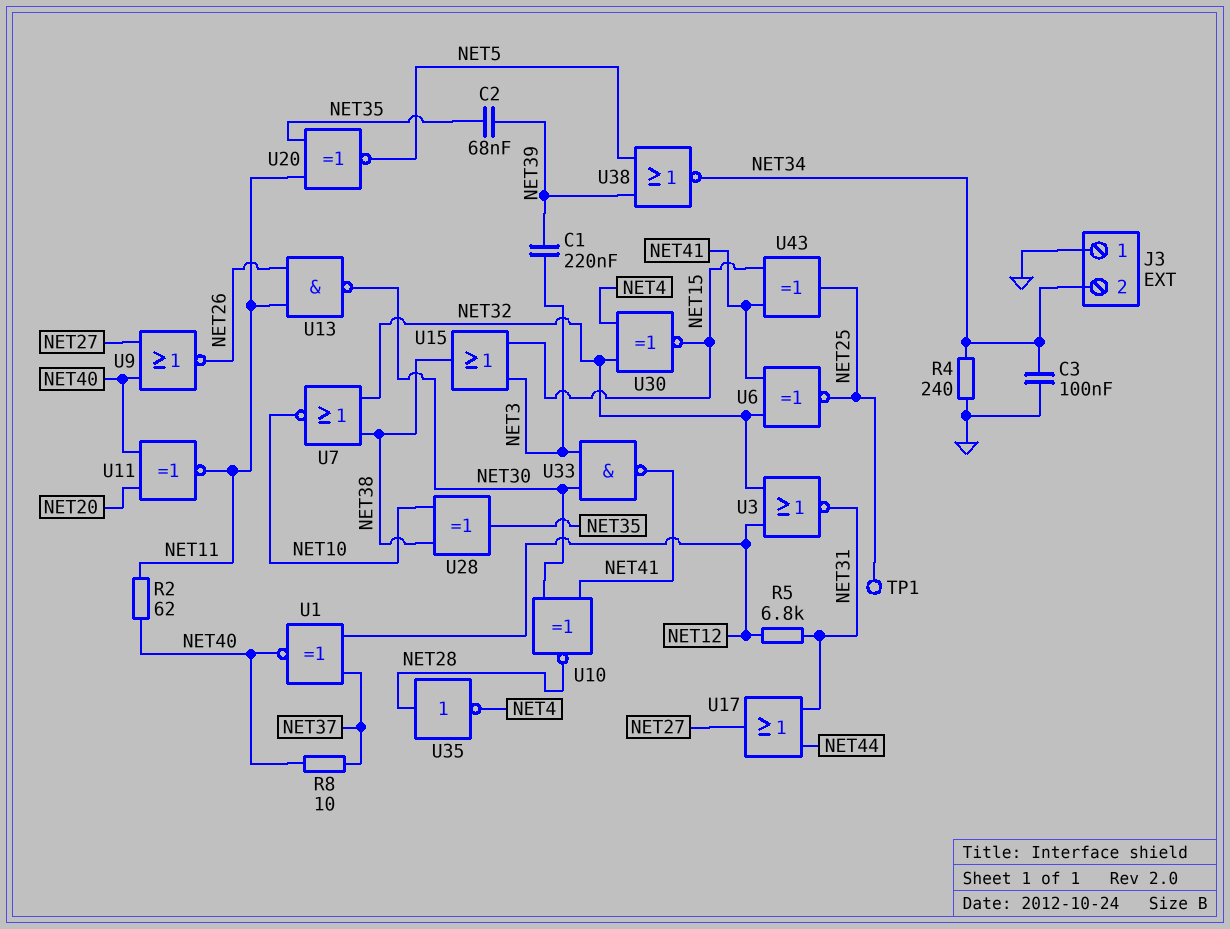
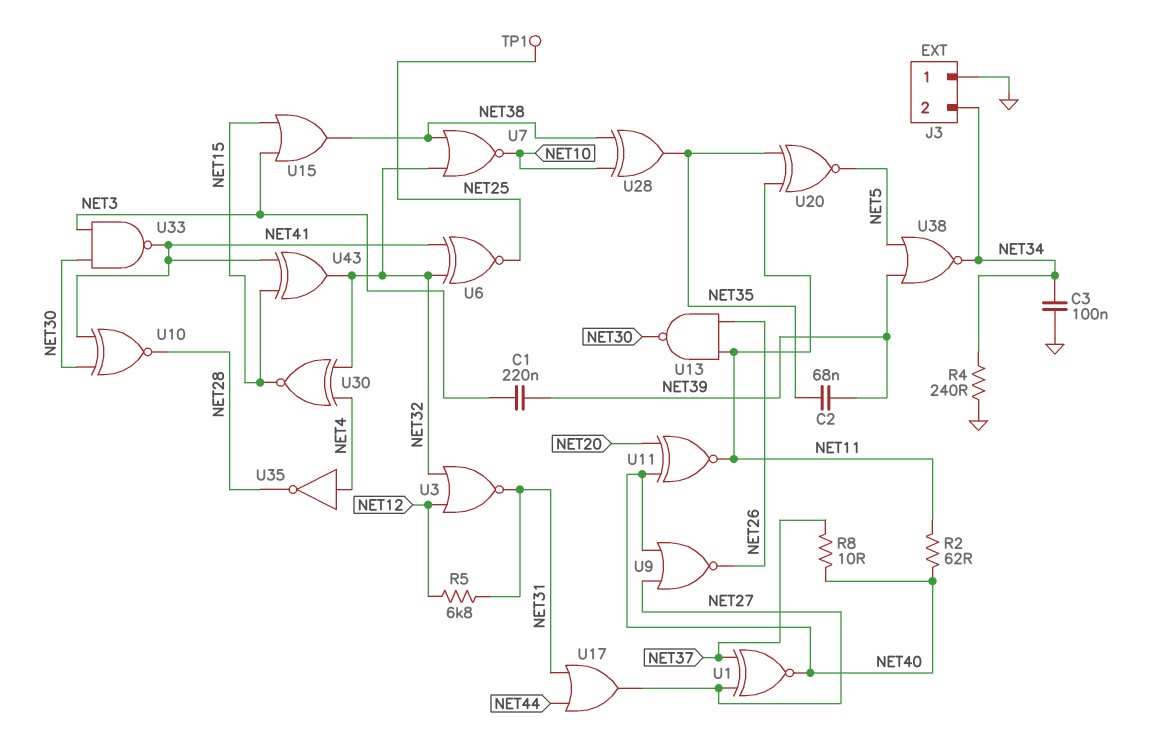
U1: XNOR (in NET12, in NET37, out NET40) -> XNOR (in NET27, in NET37, out NET40)
U35: NOT (in NET28, out NET4) -> NOT (in NET4, out NET28)
U43: XOR (in NET15, in NET41, out NET25) -> XOR (in NET15, in NET41, out NET32)

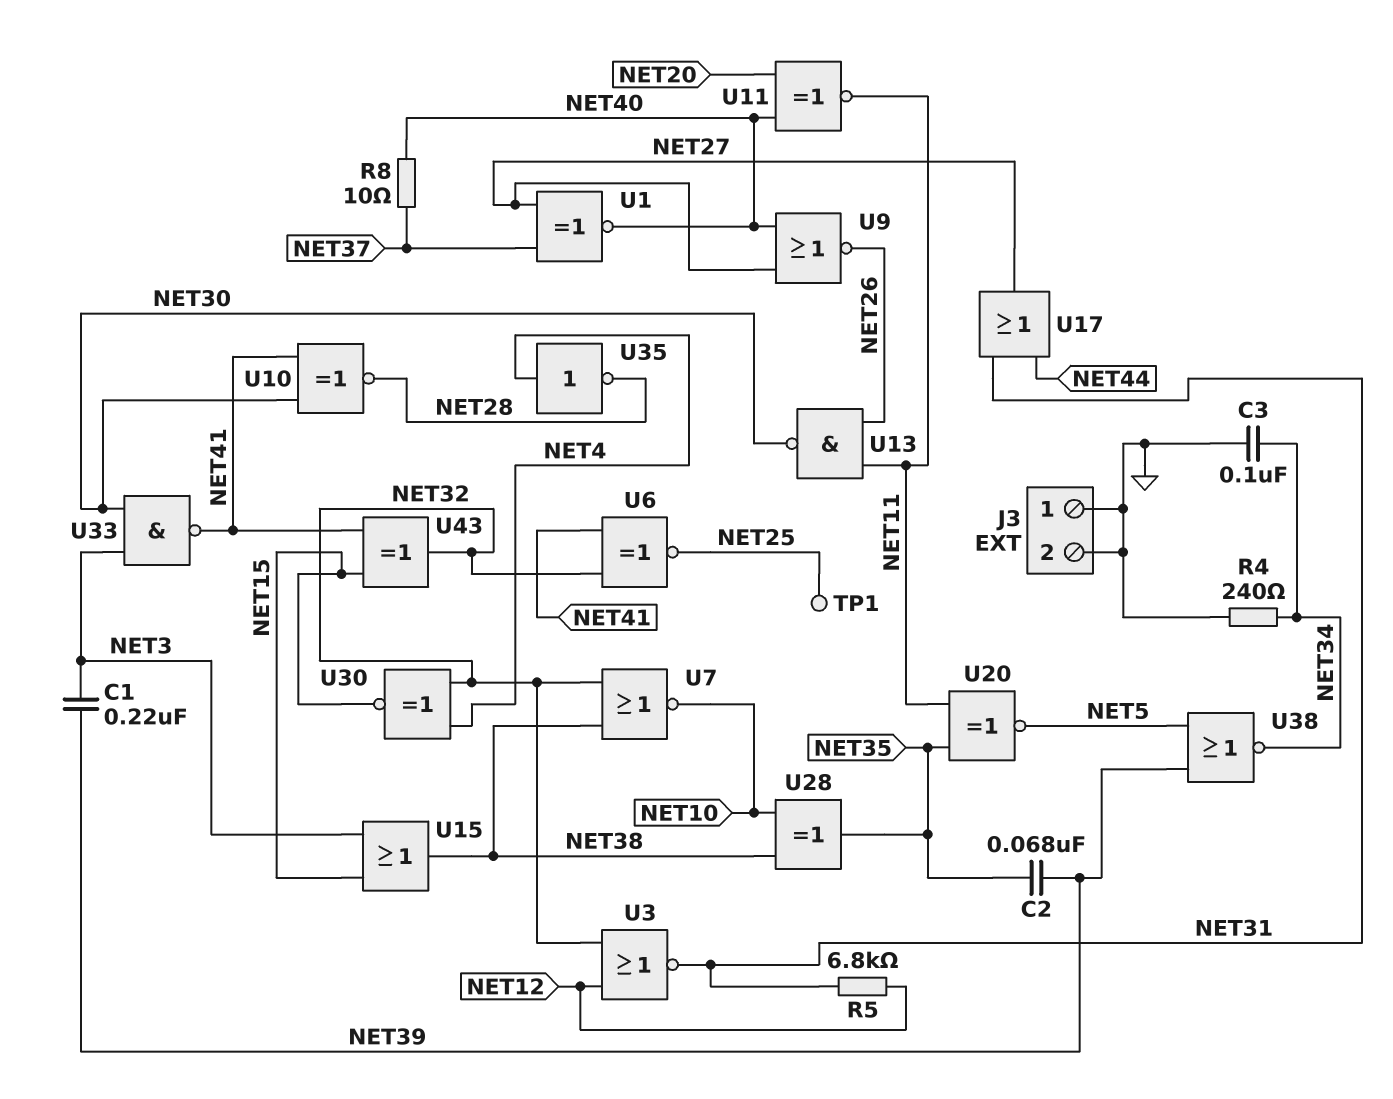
J3 pin 2: NET34 -> GND
R2: 62 (NET11, NET40) -> none

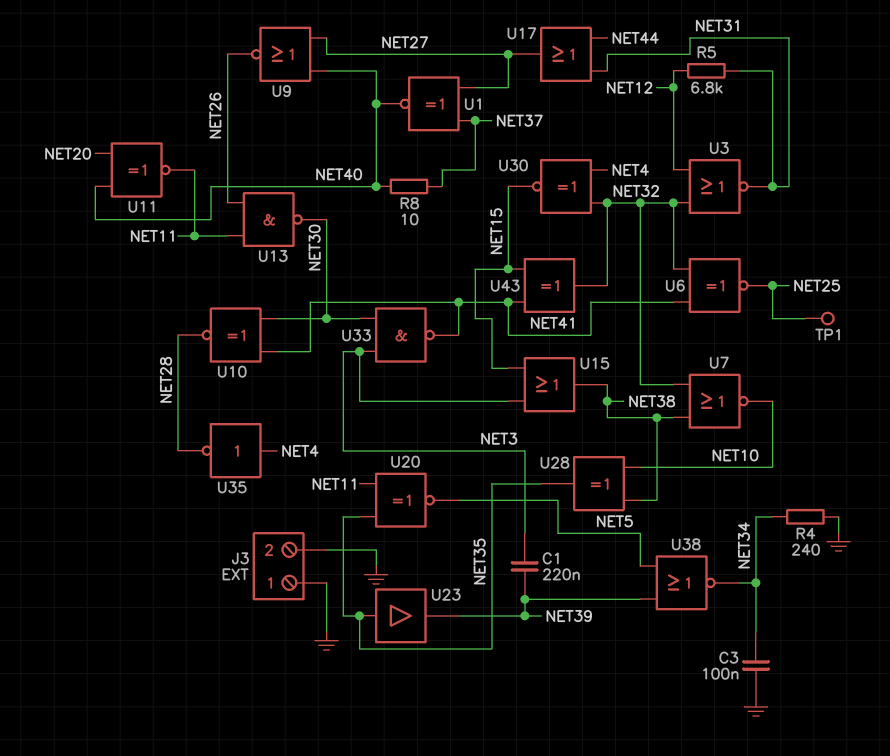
C2: 68nF (NET35, NET39) -> none
U23: none -> buffer (in NET35, out NET39)

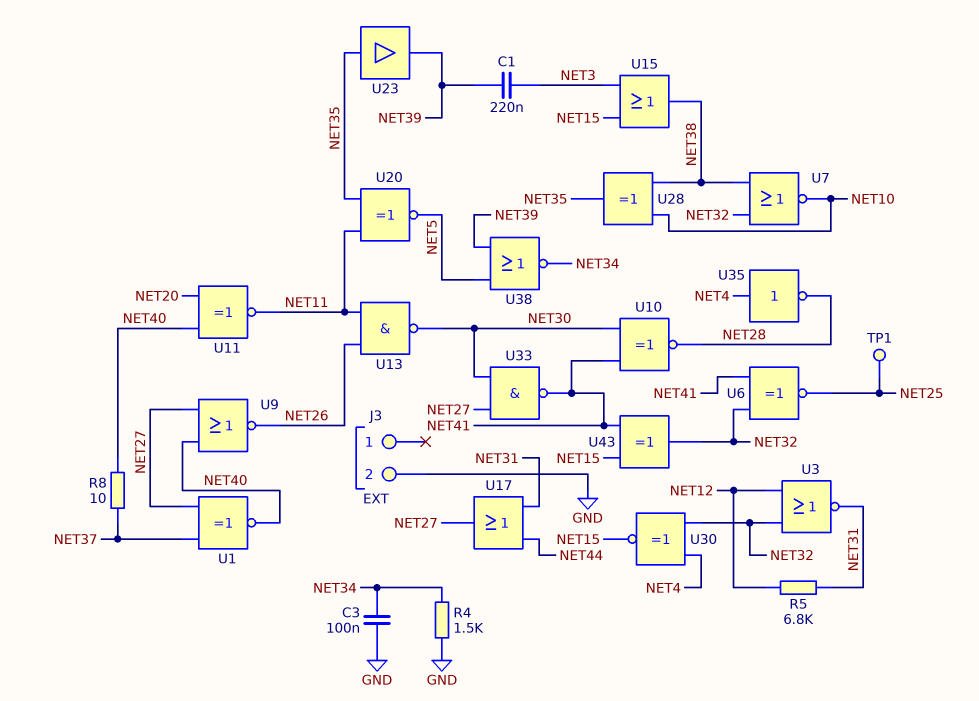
J3 pin 1: GND -> none
R4: 240 (GND, NET34) -> 1.5k (GND, NET34)
U33: NAND (in NET3, in NET30, out NET41) -> NAND (in NET27, in NET30, out NET41)

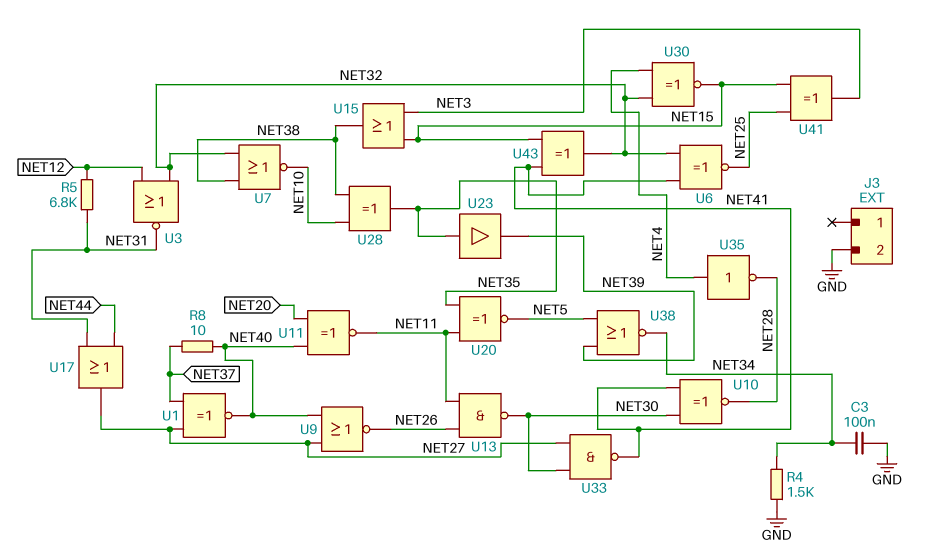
C1: 220nF (NET3, NET39) -> none
TP1: test point (NET25) -> none
U41: none -> XOR (in NET15, in NET25, out NET3)

